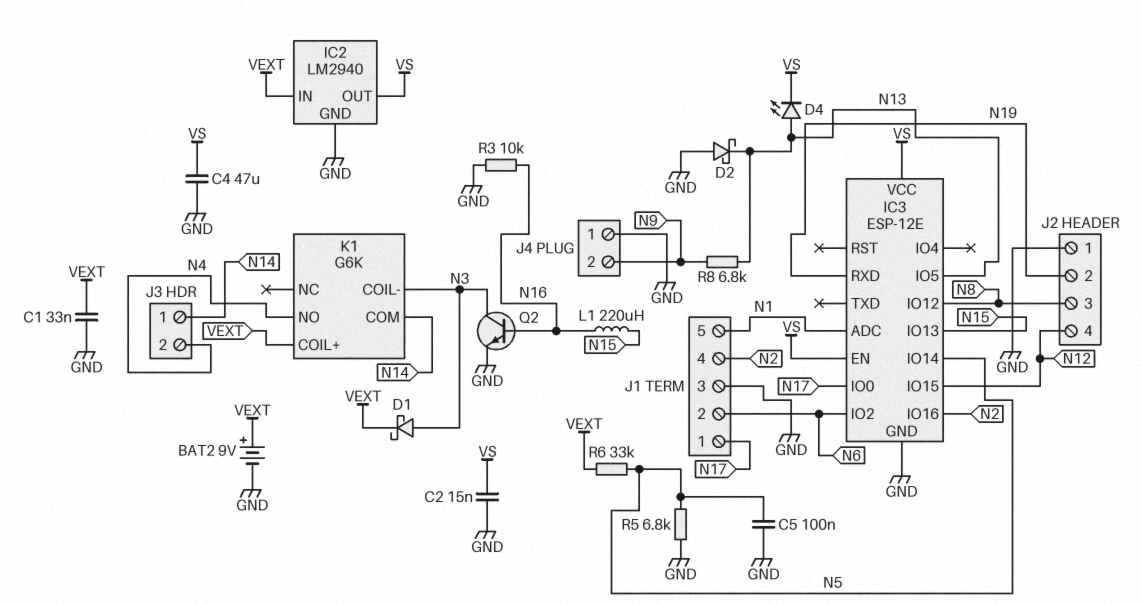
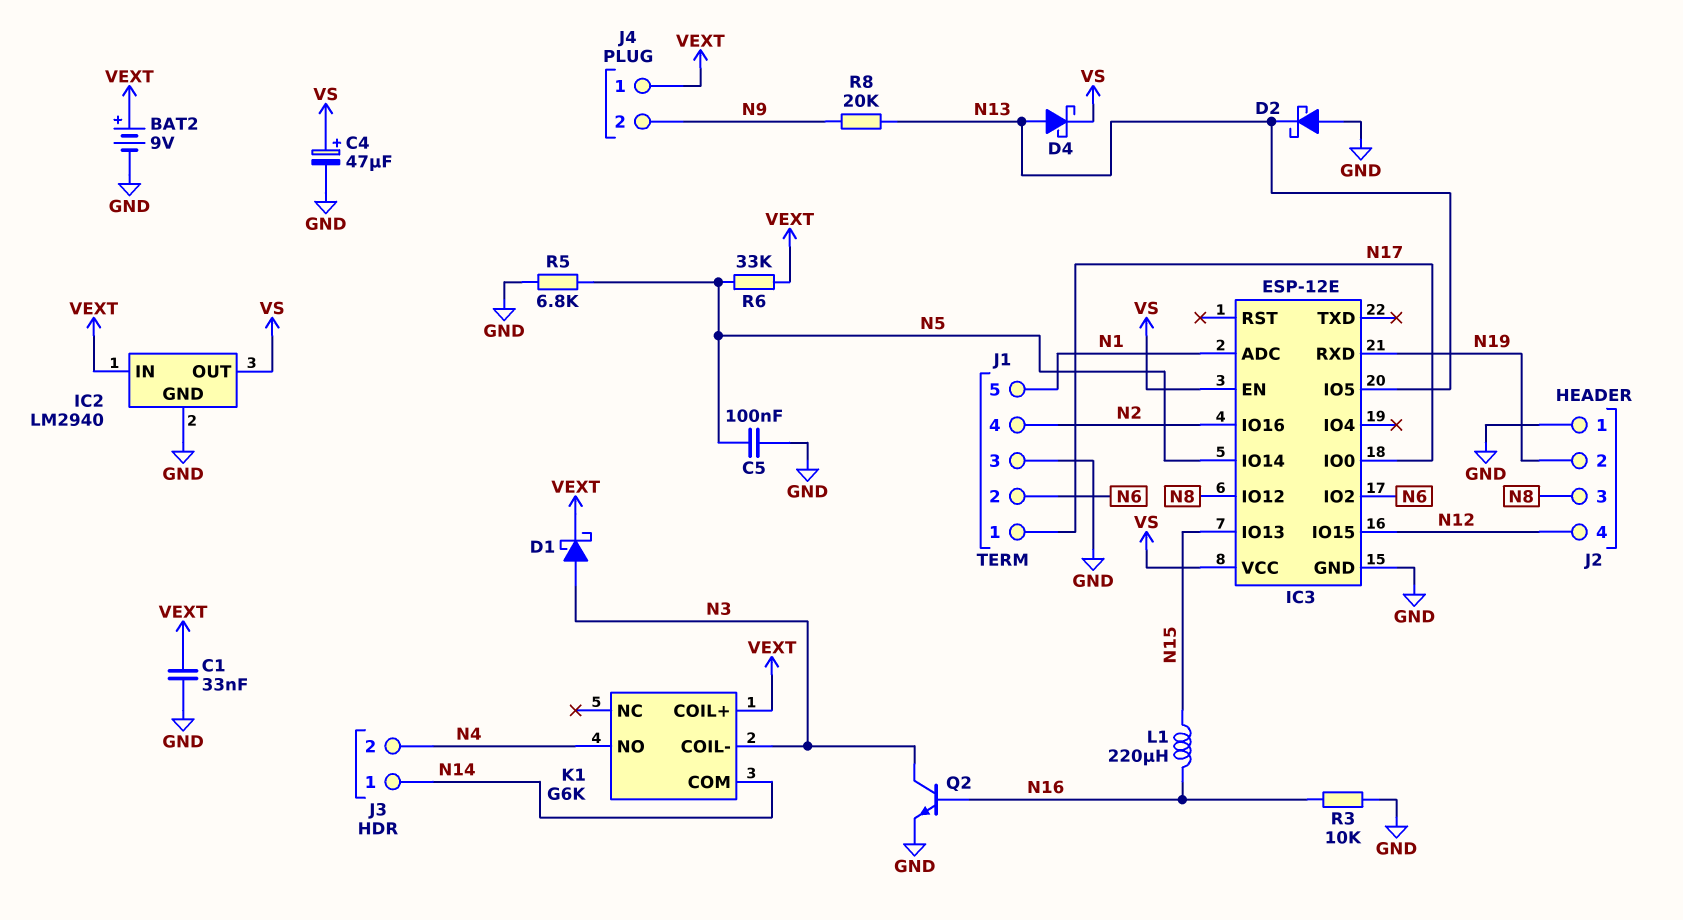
C2: 15nF (GND, VS) -> none
C4: 47uF (GND, VS) -> 47uF (plus VS, minus GND)
D4: LED (A N13, K VS) -> schottky (A N13, K VS)
J4 pin 1: GND -> VEXT
R8: 6.8k (N9, N13) -> 20k (N9, N13)

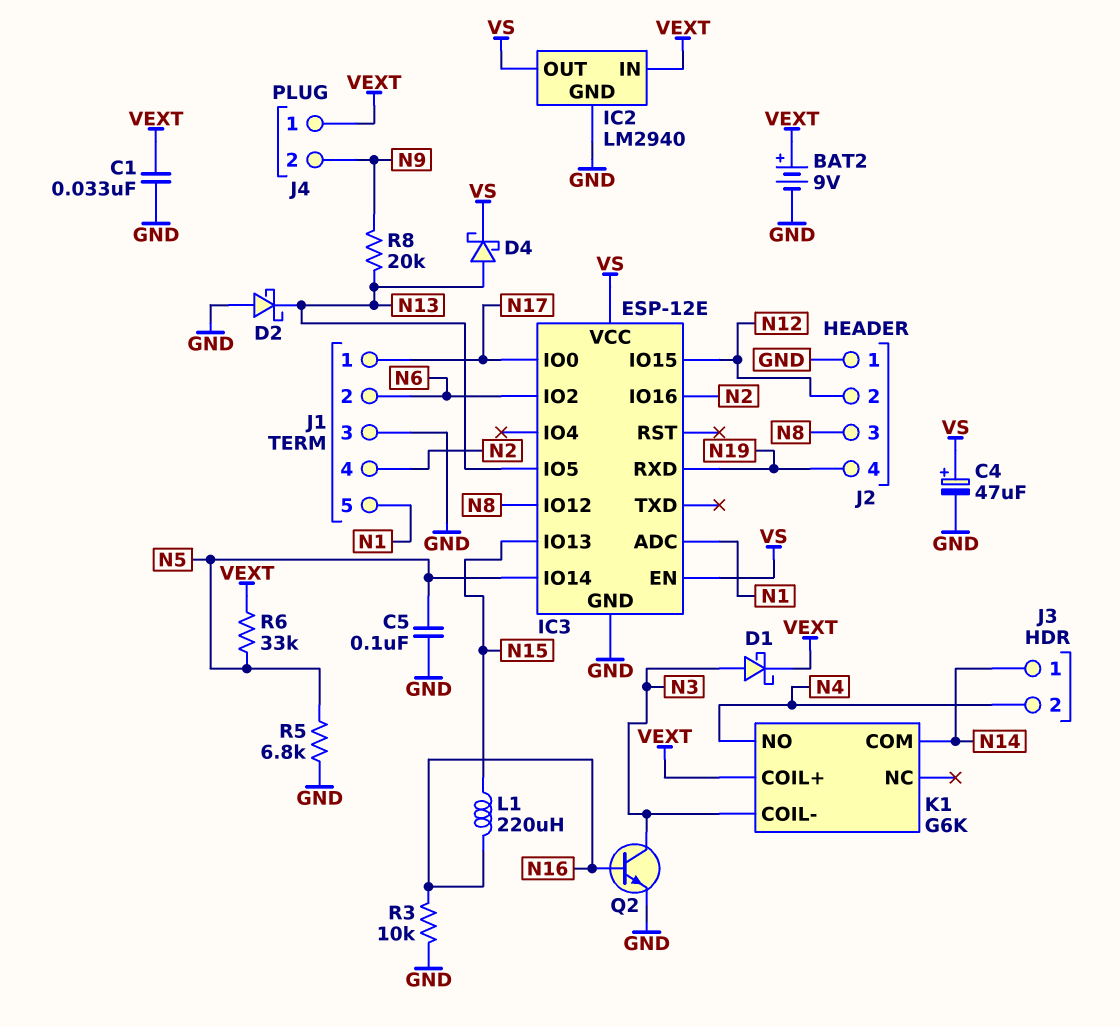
J2 pin 2: N19 -> N12
J2 pin 4: N12 -> N19

